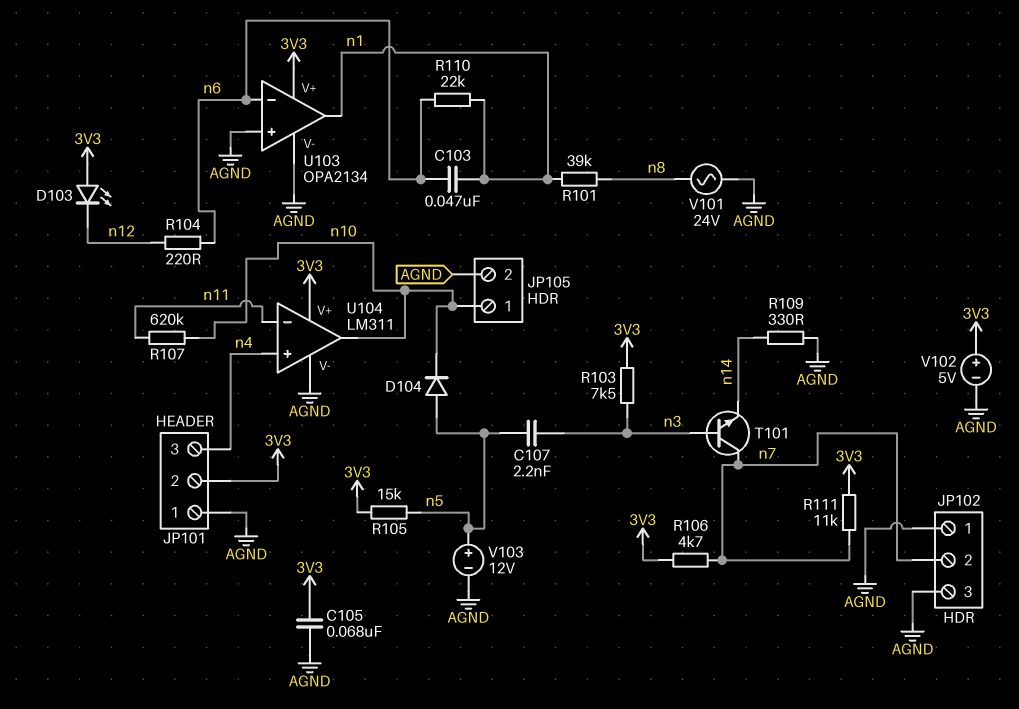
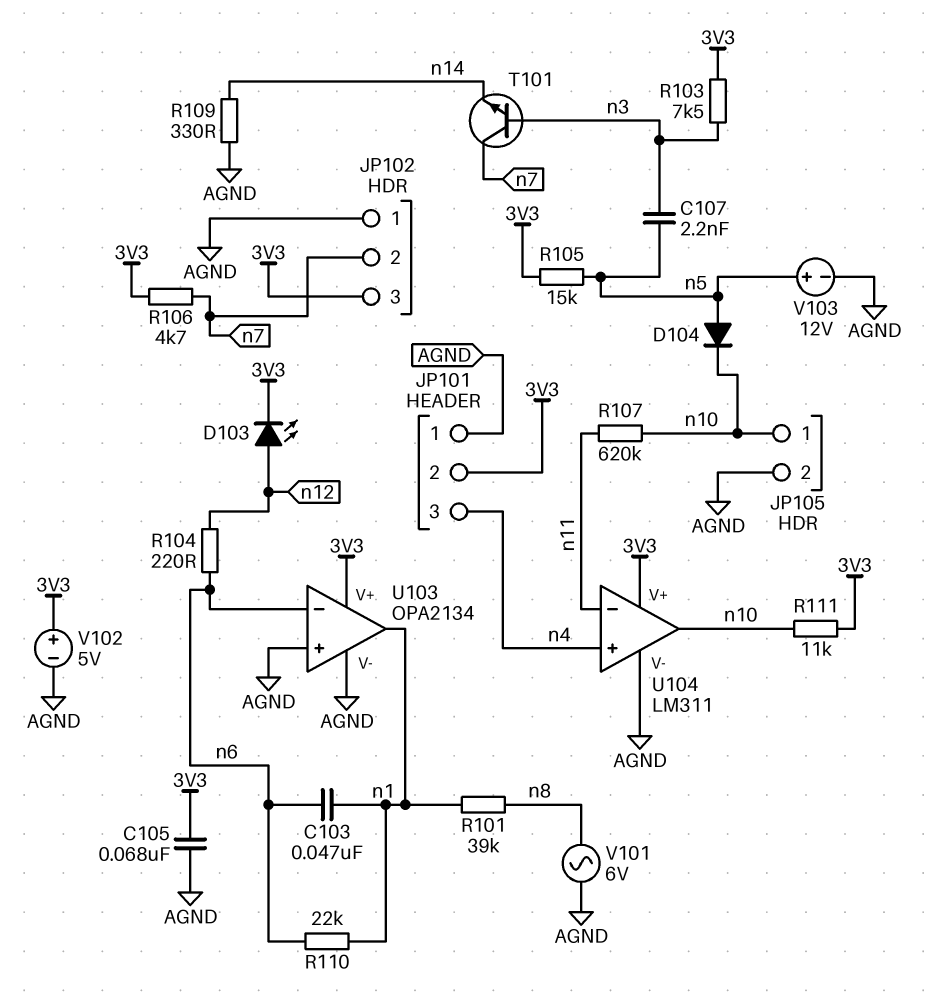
D103: LED (A 3V3, K n12) -> LED (A n12, K 3V3)
JP102 pin 3: AGND -> 3V3
R111: 11k (3V3, n7) -> 11k (3V3, n10)
V101: AC 24V (AGND, n8) -> AC 6V (AGND, n8)

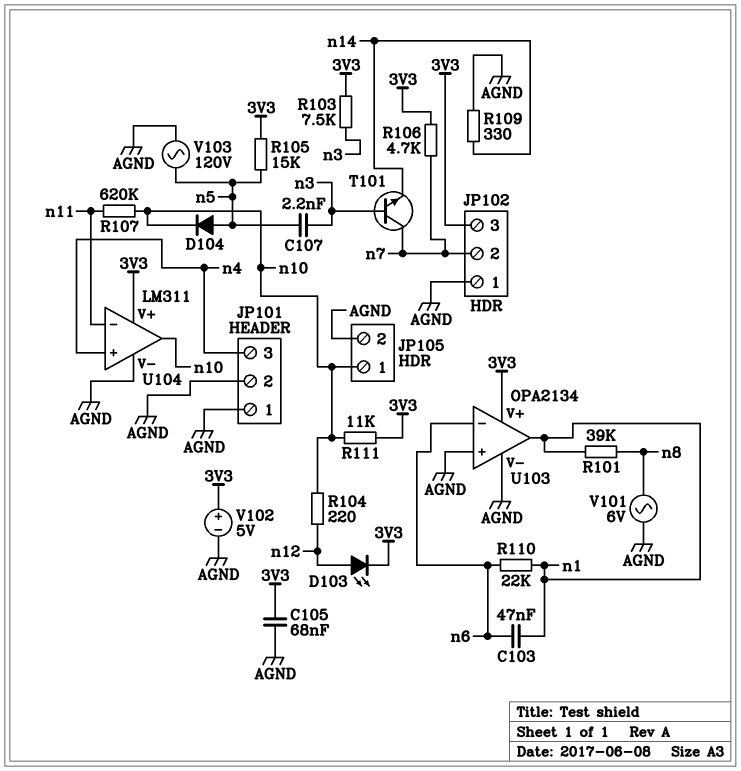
JP101 pin 2: 3V3 -> AGND
R104: 220 (n6, n12) -> 220 (n10, n12)
V103: 12V (plus n5, minus AGND) -> AC 120V (AGND, n5)

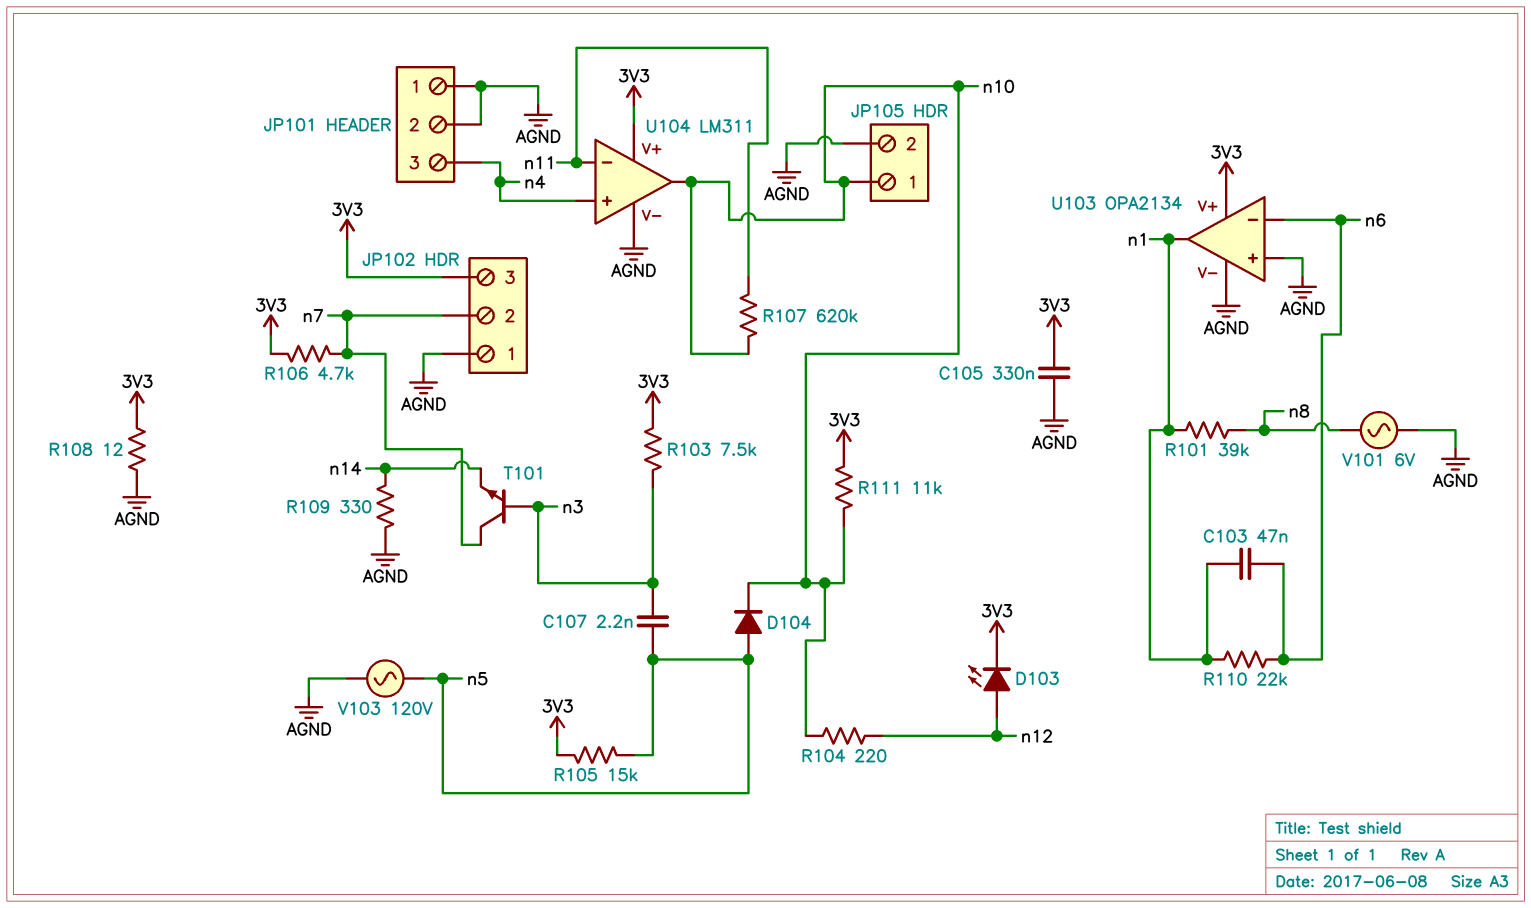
C105: 68nF (3V3, AGND) -> 330nF (3V3, AGND)
R108: none -> 12 (3V3, AGND)
V102: 5V (plus 3V3, minus AGND) -> none

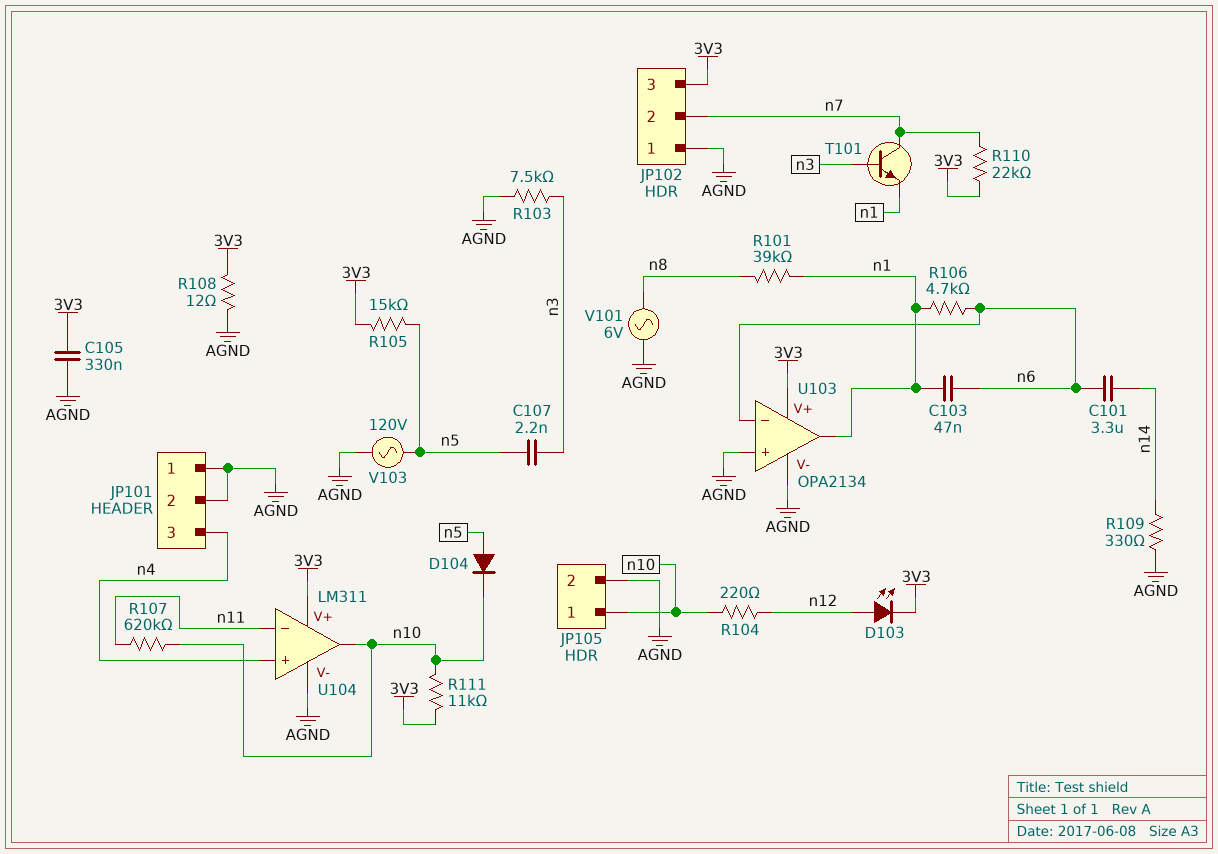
C101: none -> 3.3uF (n6, n14)
R103: 7.5k (3V3, n3) -> 7.5k (AGND, n3)
R106: 4.7k (3V3, n7) -> 4.7k (n1, n6)
R110: 22k (n1, n6) -> 22k (3V3, n7)
T101: NPN (B n3, C n7, E n14) -> NPN (B n3, C n7, E n1)

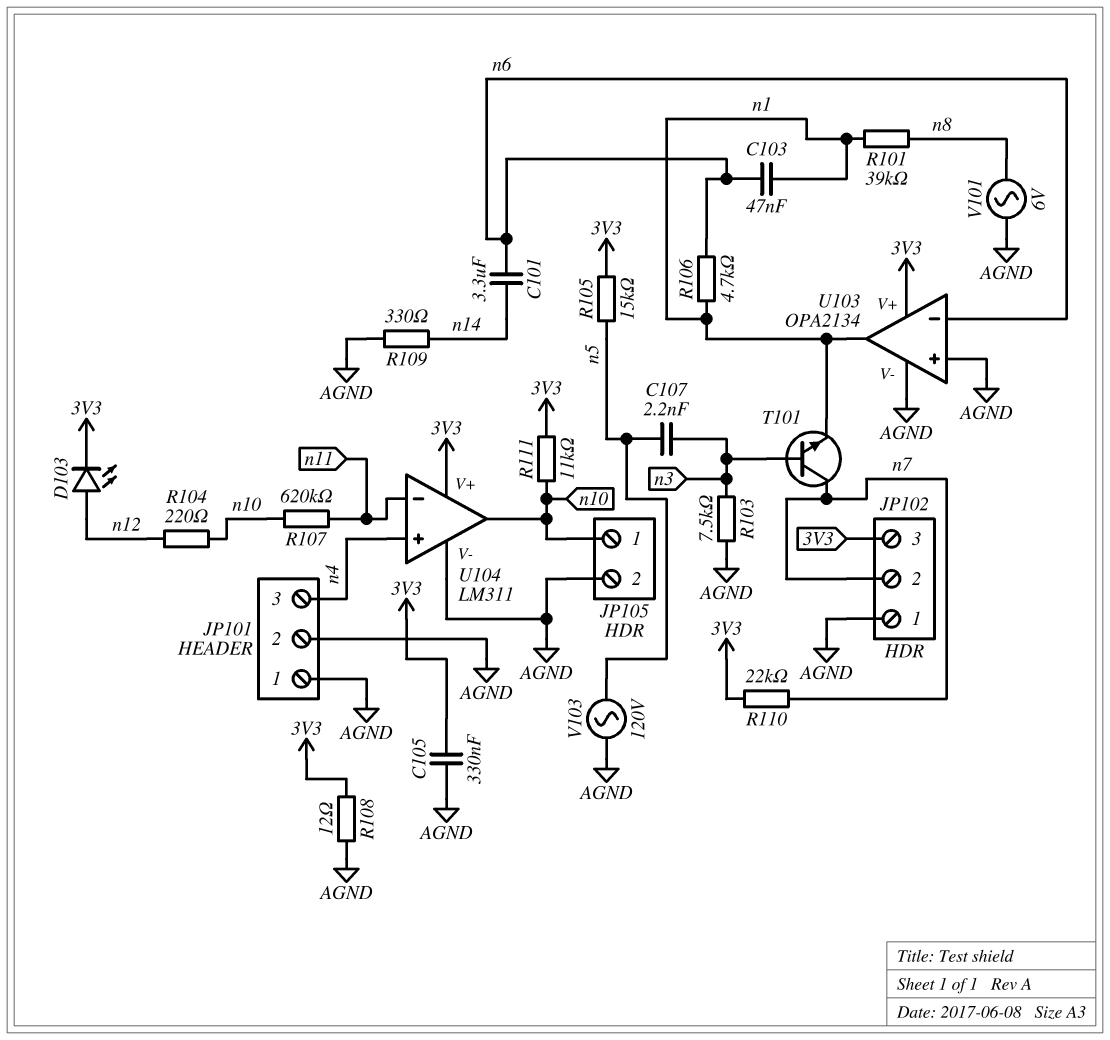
D104: diode (A n5, K n10) -> none

